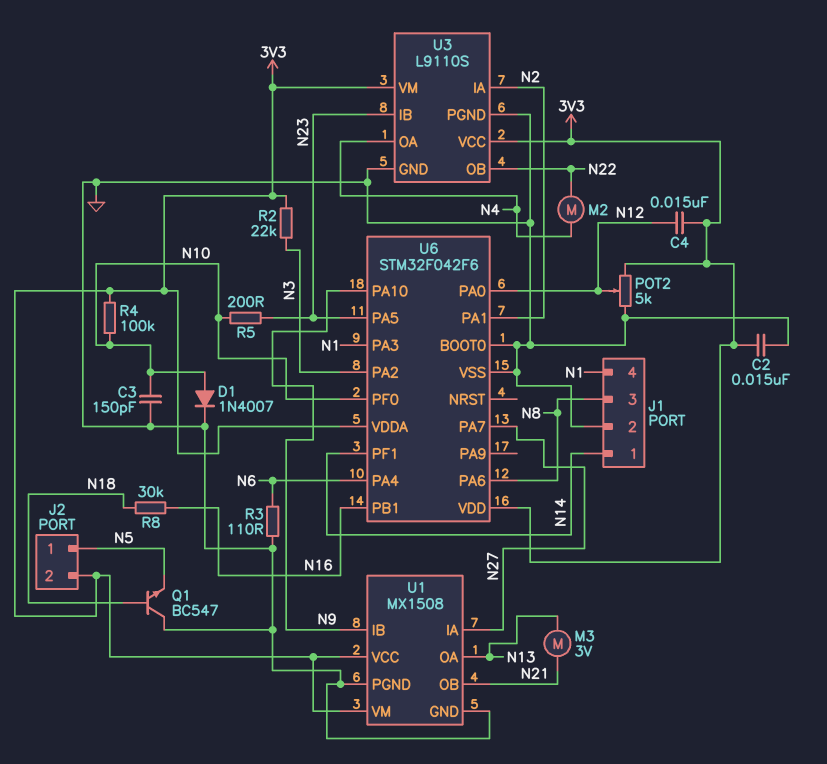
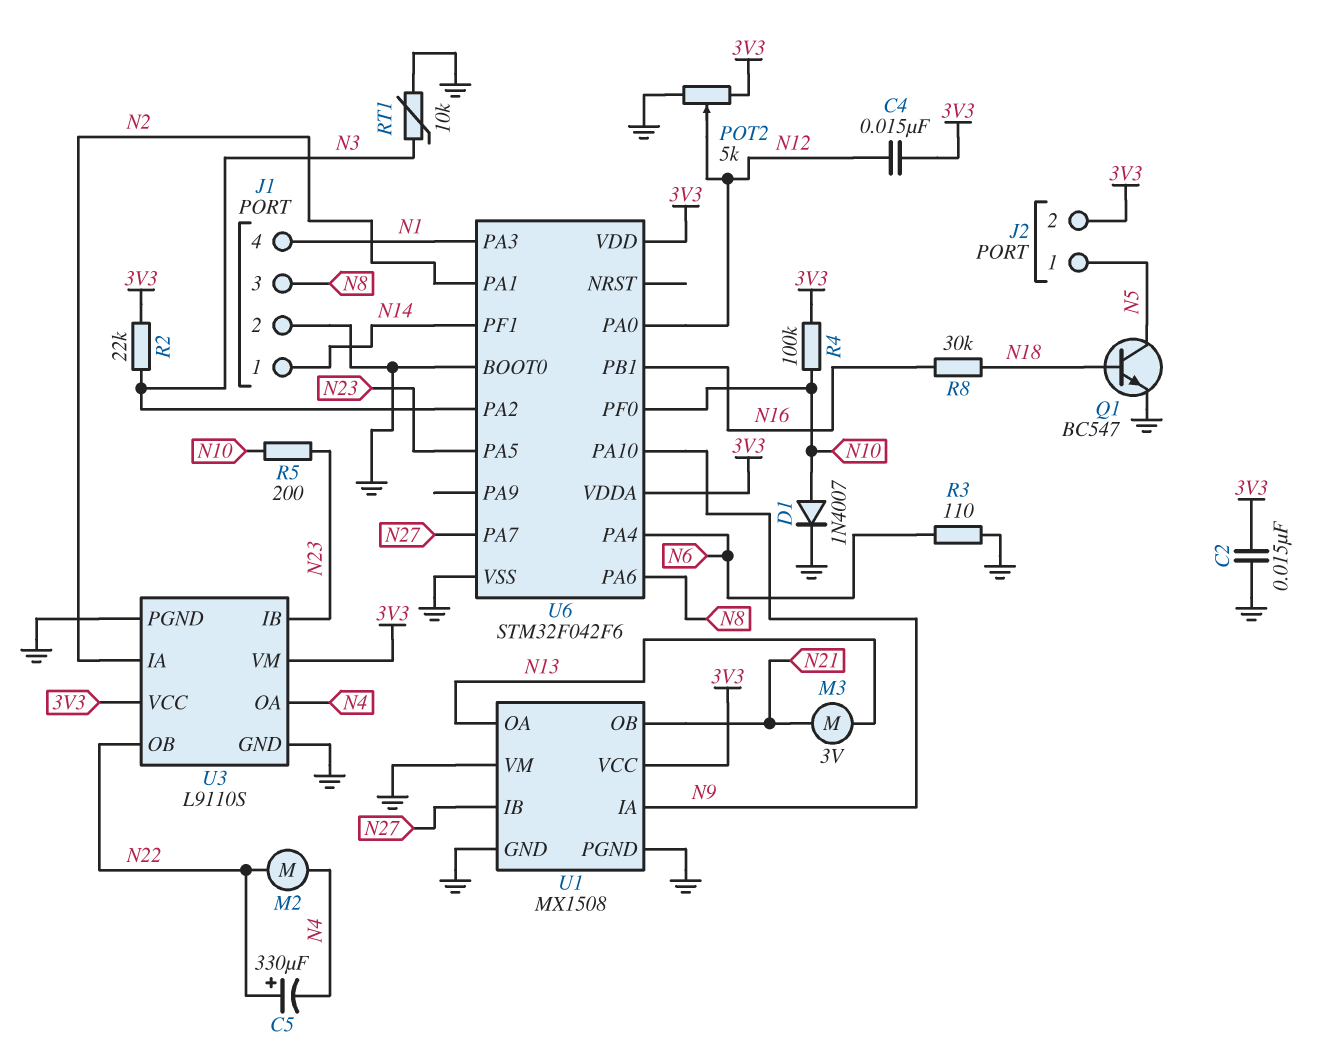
C3: 150pF (GND, N10) -> none
C5: none -> 330uF (plus N22, minus N4)
Q1: NPN BC547 (B N18, C GND, E N5) -> NPN BC547 (B N18, C N5, E GND)
RT1: none -> 10k (GND, N3)
U1 pin IA: N27 -> N9
U1 pin IB: N9 -> N27
U1 pin VM: 3V3 -> GND

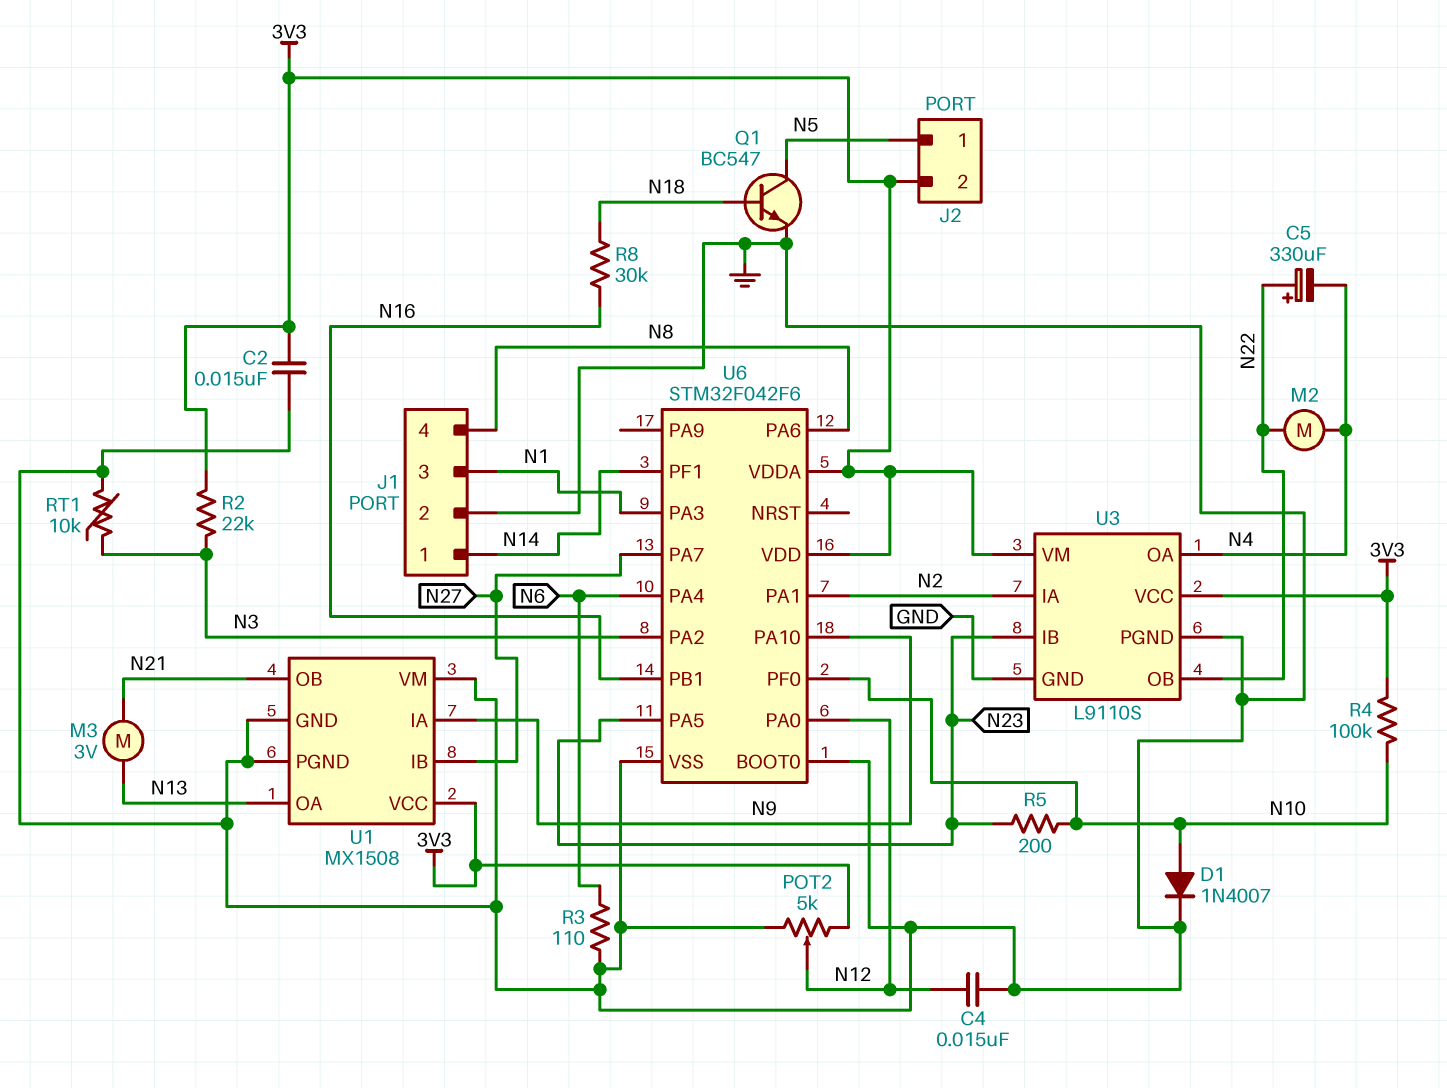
C4: 15nF (3V3, N12) -> 15nF (GND, N12)
J1 pin 3: N8 -> N1
J1 pin 4: N1 -> N8

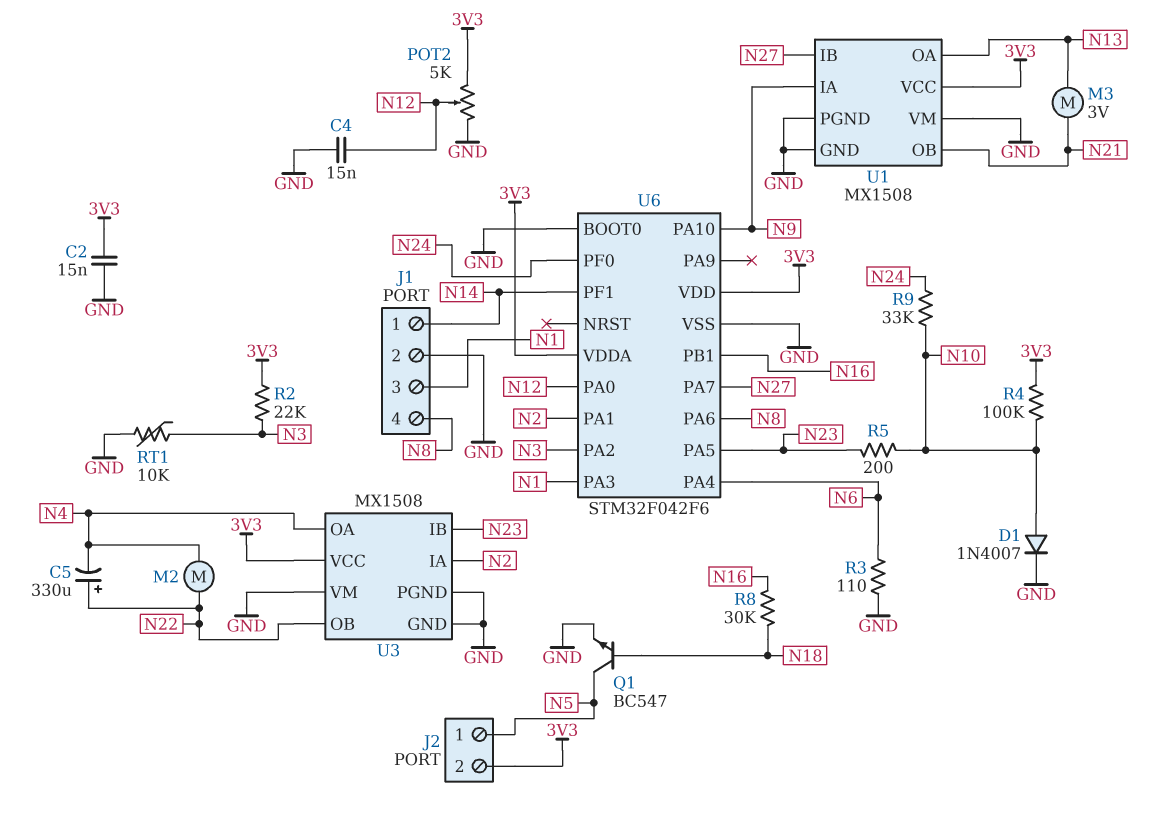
R9: none -> 33k (N10, N24)
U3: L9110S -> MX1508
U3 pin VM: 3V3 -> GND
U6 pin PF0: N10 -> N24

